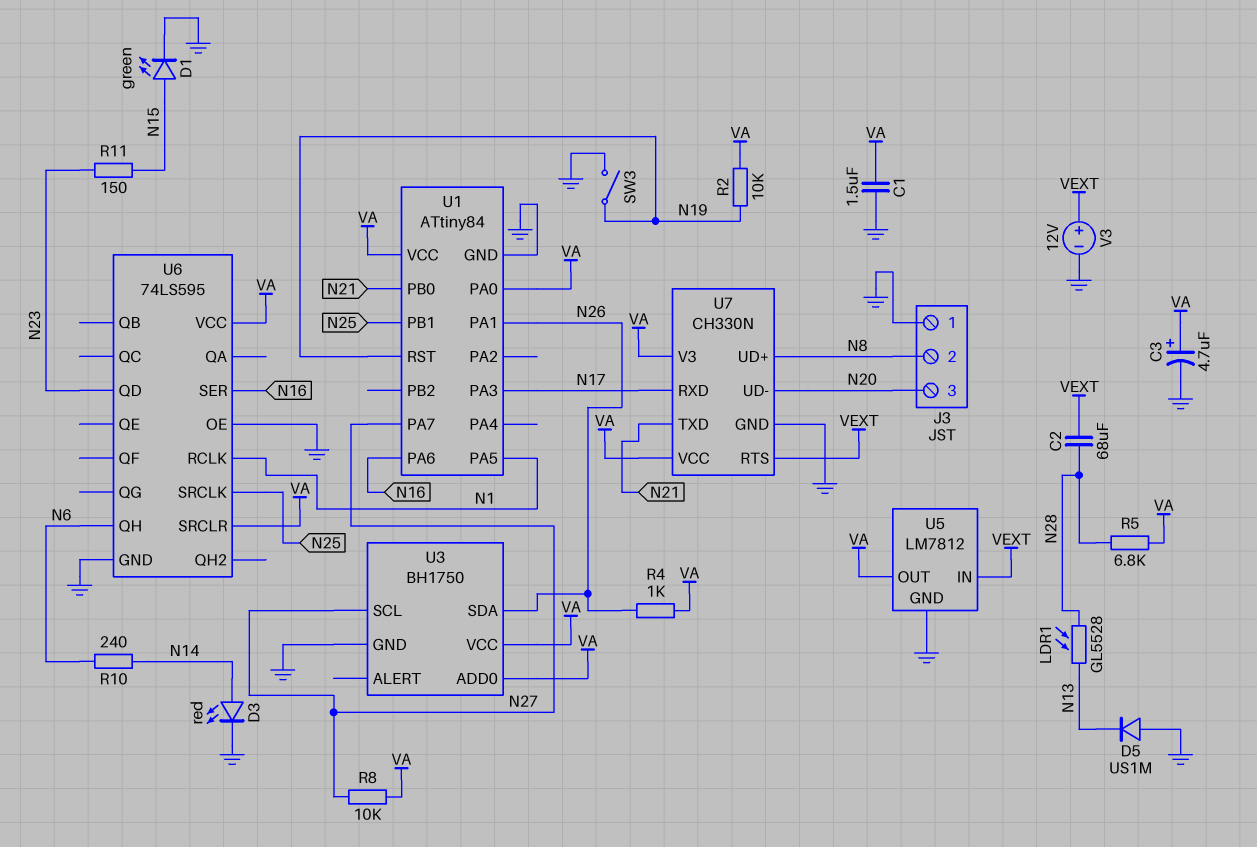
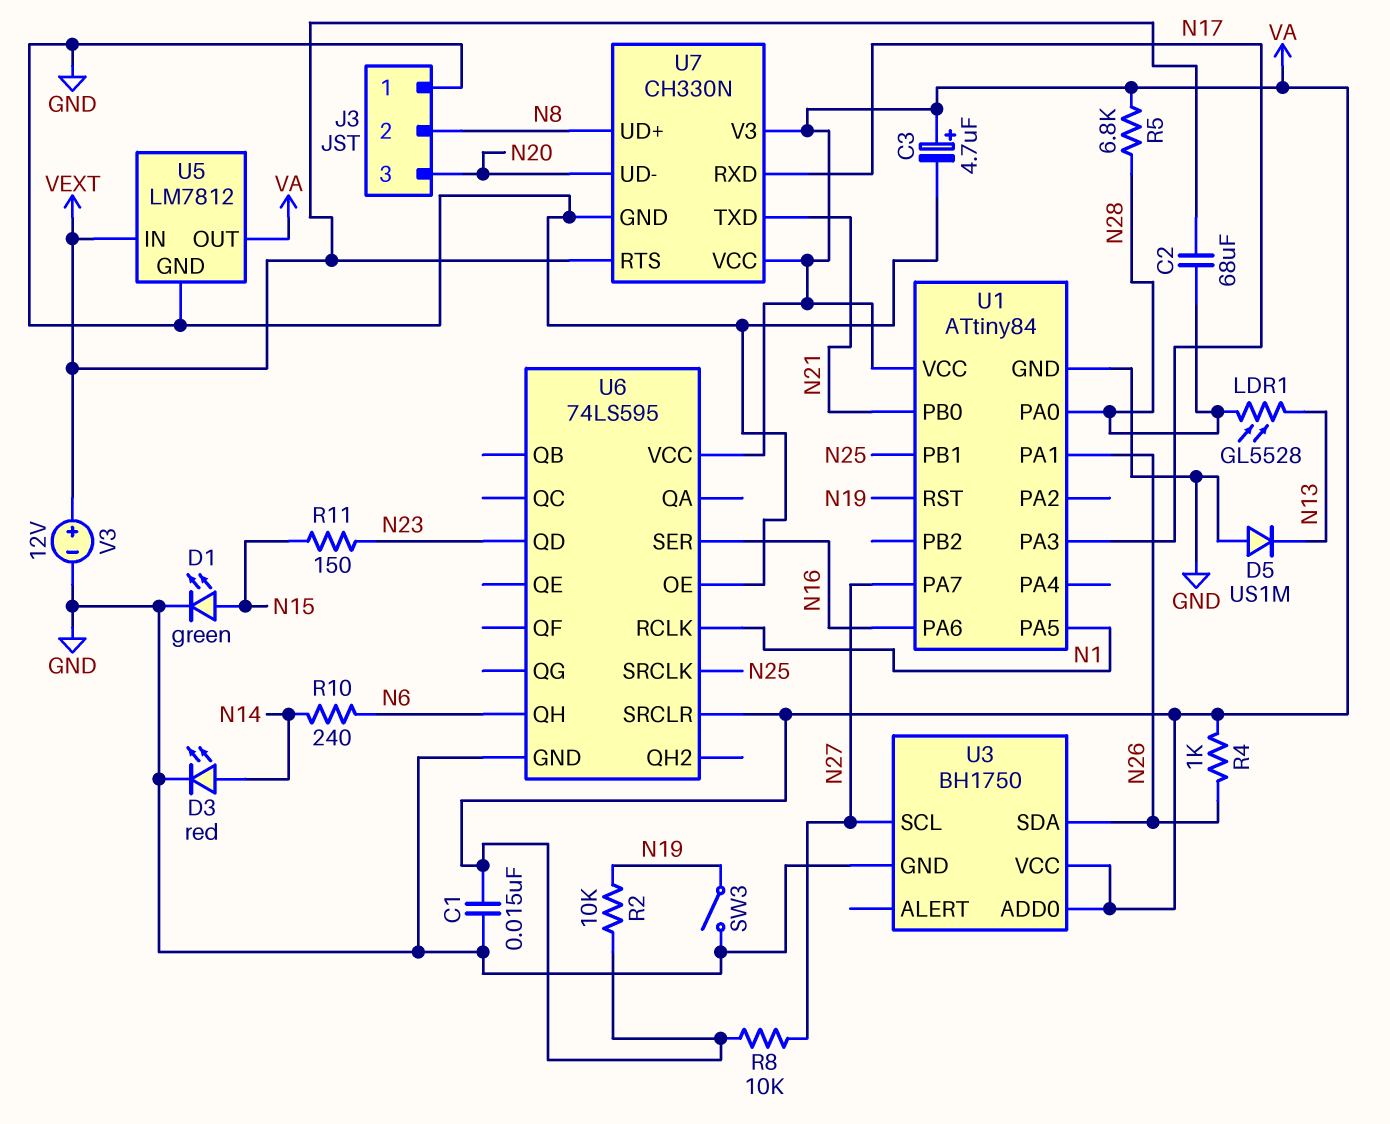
C1: 1.5uF (GND, VA) -> 15nF (GND, VA)
U1 pin PA0: VA -> N28

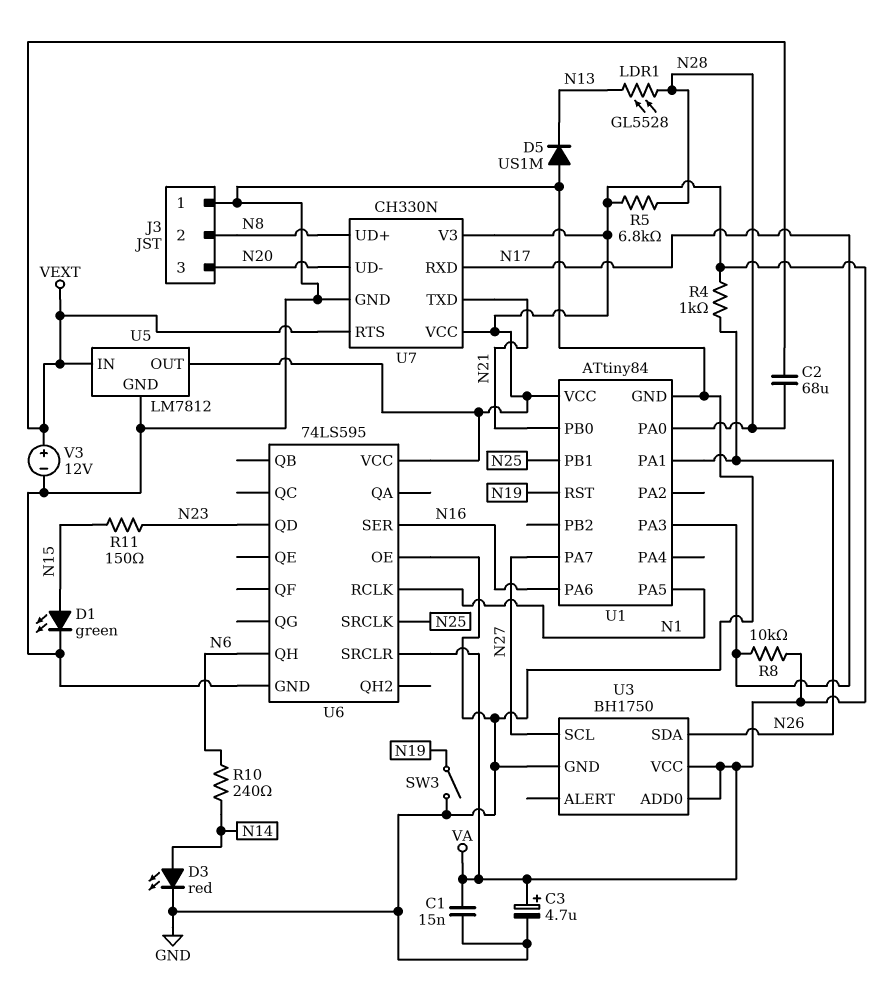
R2: 10k (N19, VA) -> none
R8: 10k (N27, VA) -> 10k (N17, VA)

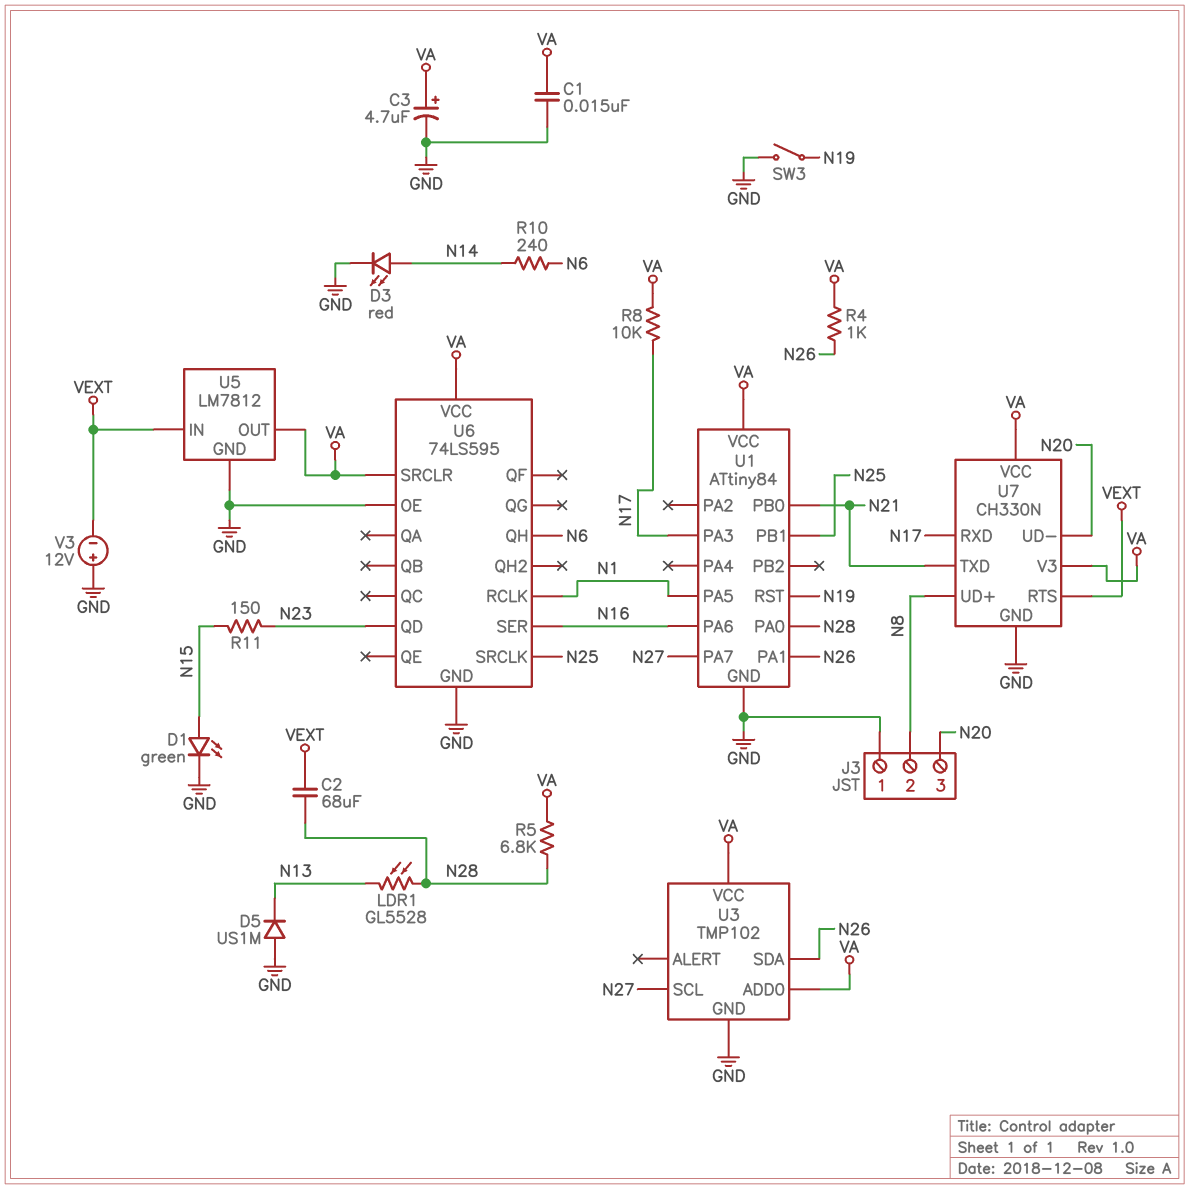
U3: BH1750 -> TMP102
V3: 12V (plus VEXT, minus GND) -> 12V (plus GND, minus VEXT)

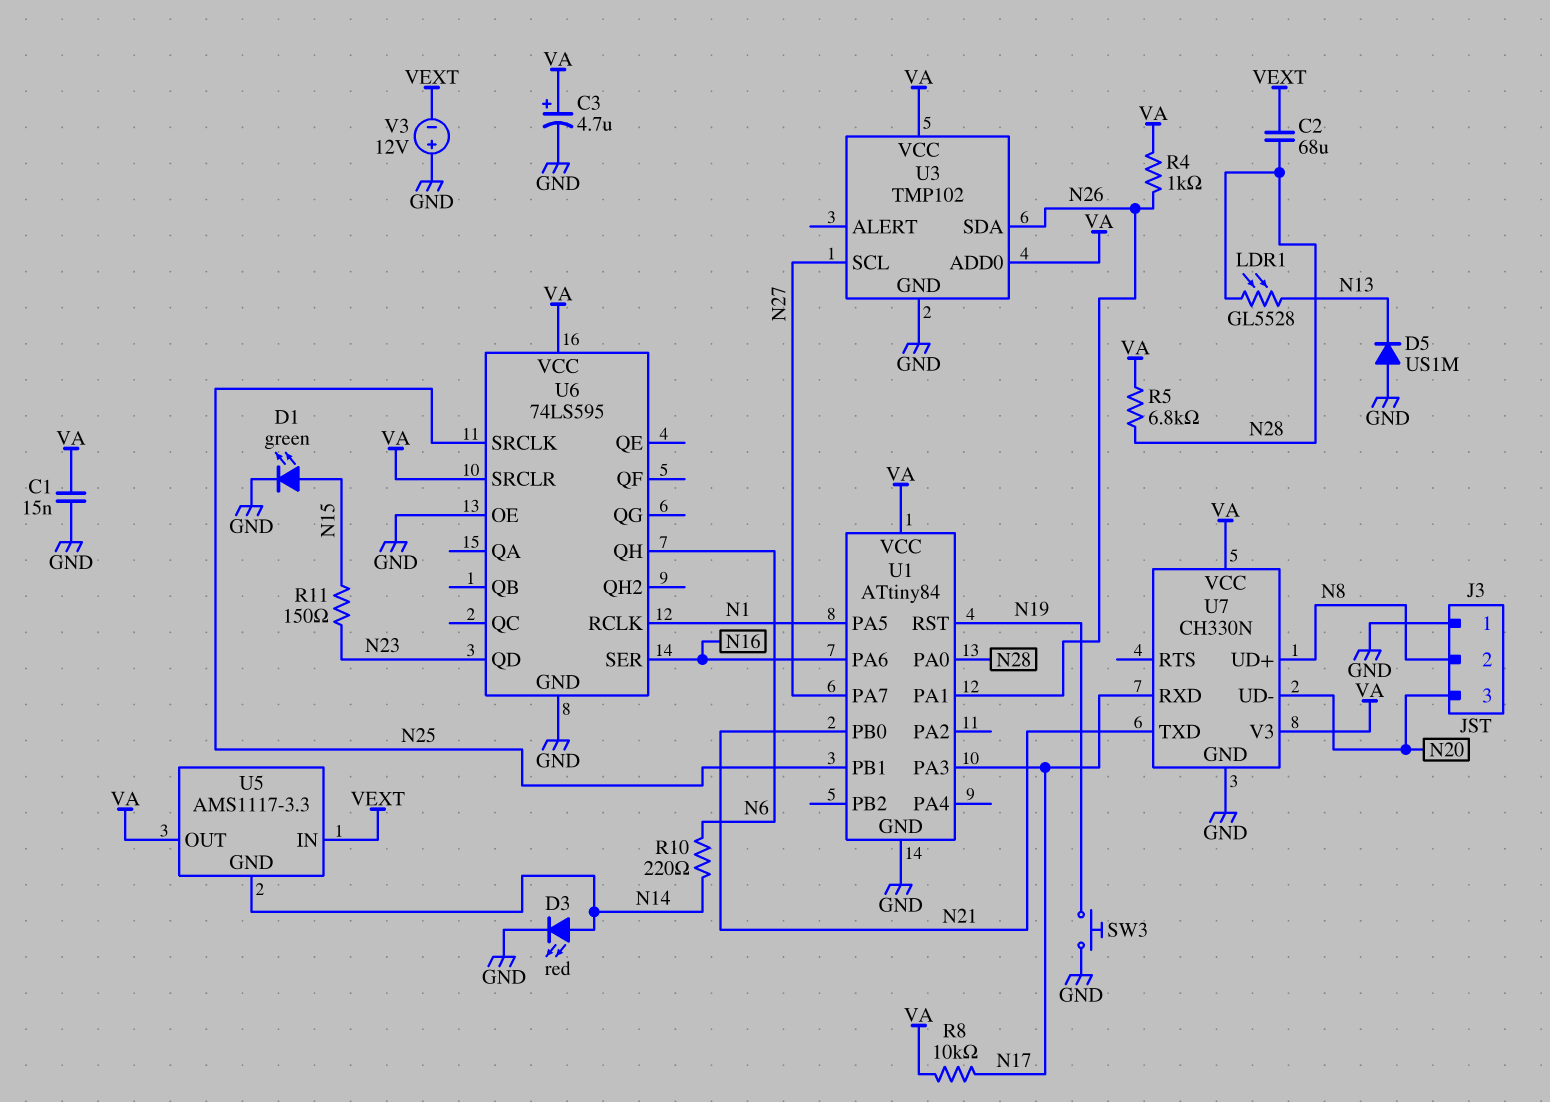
R10: 240 (N6, N14) -> 220 (N6, N14)
SW3: switch (GND, N19) -> button (GND, N19)
U5: LM7812 -> AMS1117-3.3
U5 pin GND: GND -> N14
U7 pin RTS: VEXT -> none

